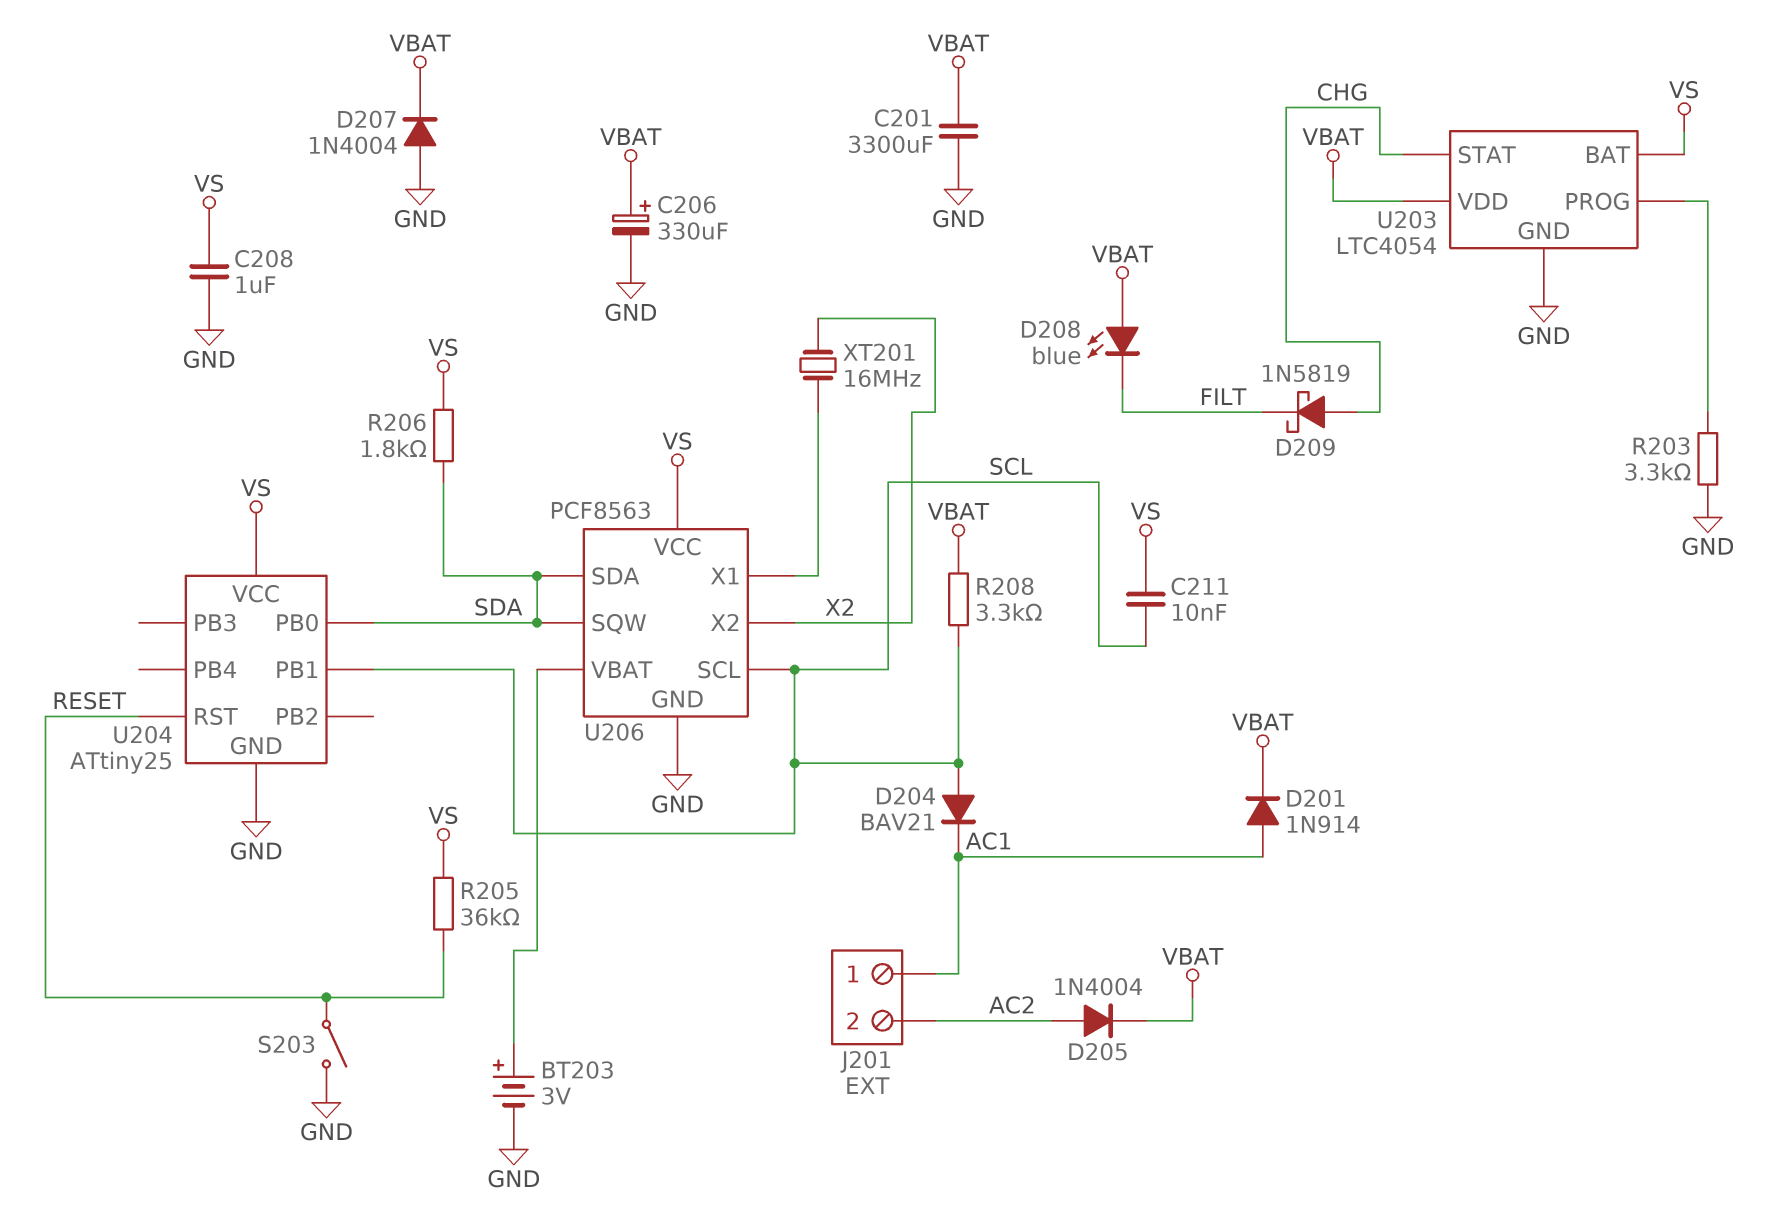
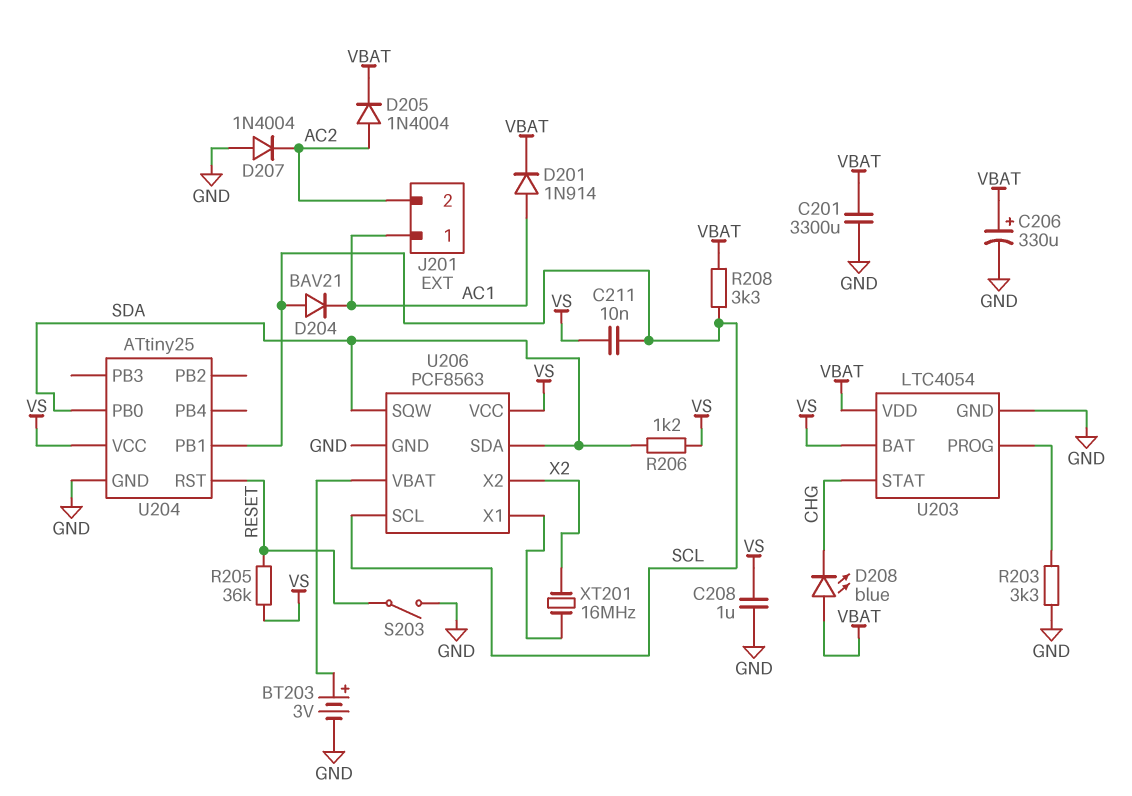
D207: diode 1N4004 (A GND, K VBAT) -> diode 1N4004 (A GND, K AC2)
D208: LED blue (A VBAT, K FILT) -> LED blue (A VBAT, K CHG)
D209: schottky 1N5819 (A CHG, K FILT) -> none
R206: 1.8k (SDA, VS) -> 1.2k (SDA, VS)

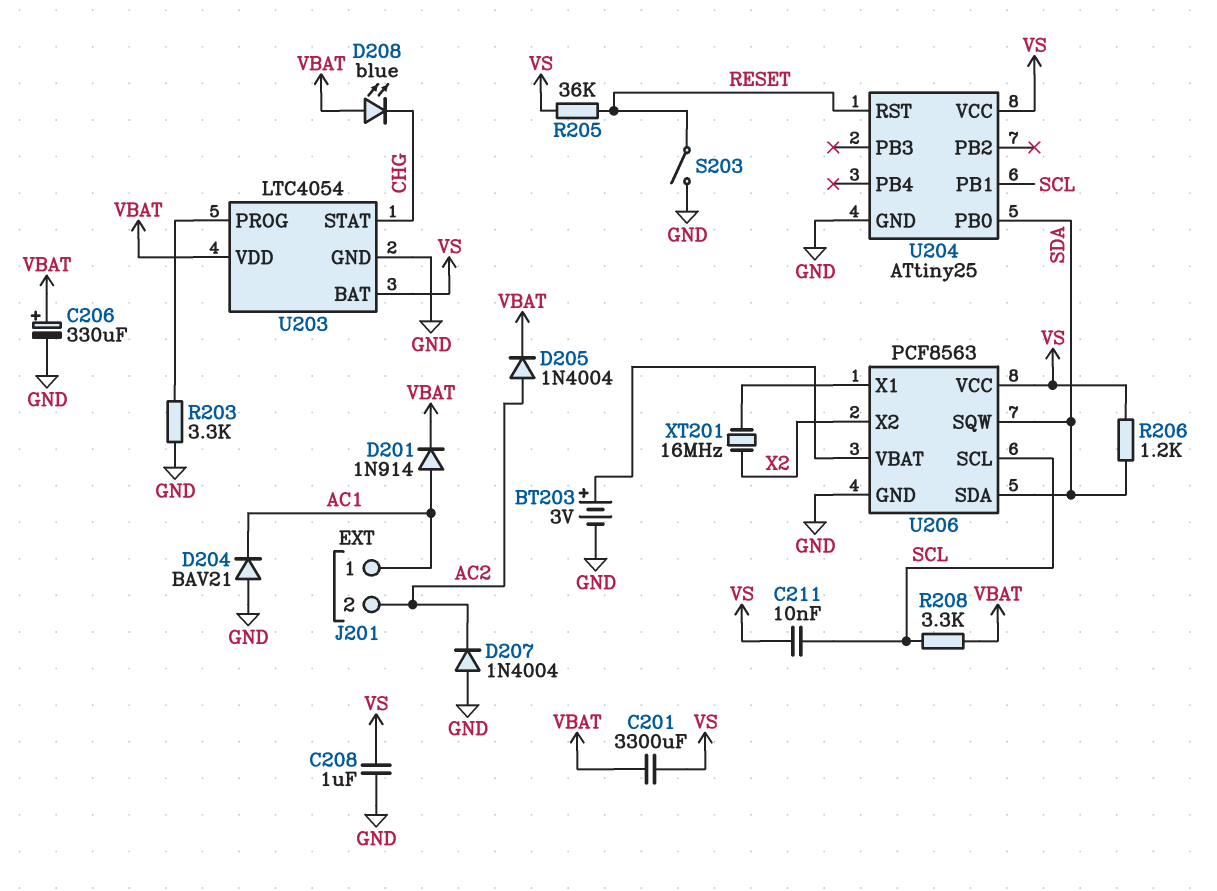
C201: 3300uF (GND, VBAT) -> 3300uF (VBAT, VS)
D204: diode BAV21 (A SCL, K AC1) -> diode BAV21 (A GND, K AC1)

